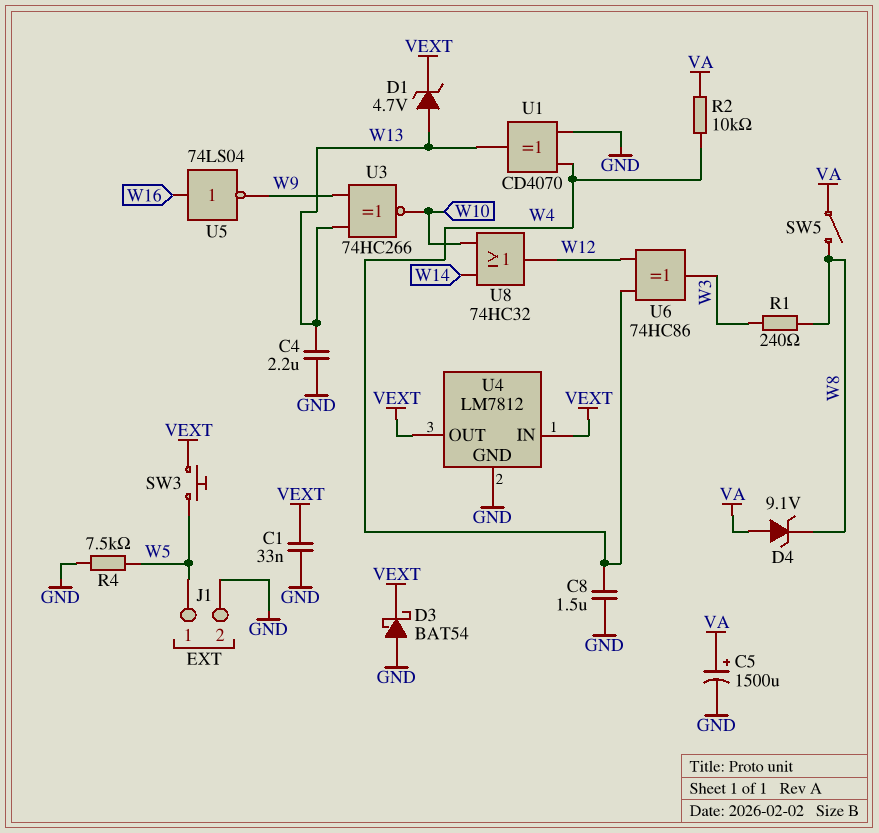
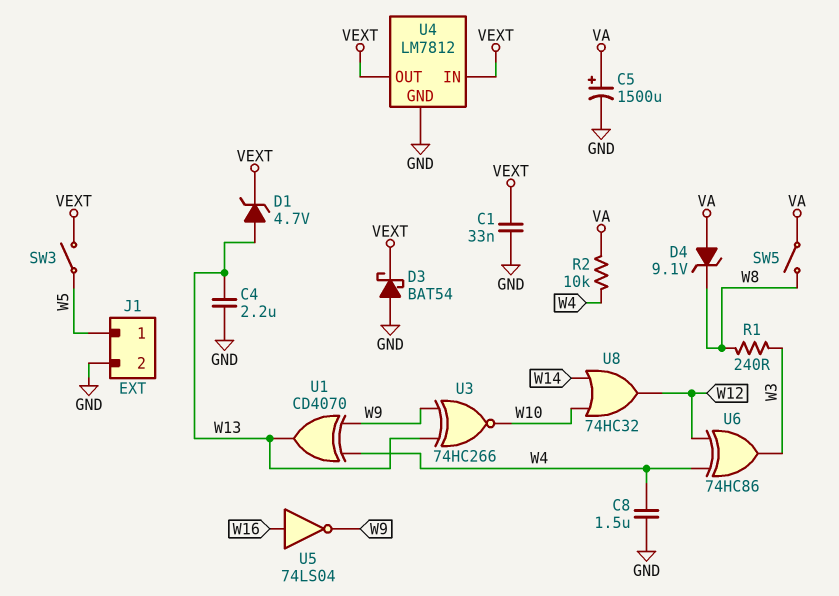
R4: 7.5k (GND, W5) -> none
SW3: button (VEXT, W5) -> switch (VEXT, W5)
U1: XOR CD4070 (in GND, in W4, out W13) -> XOR CD4070 (in W4, in W9, out W13)

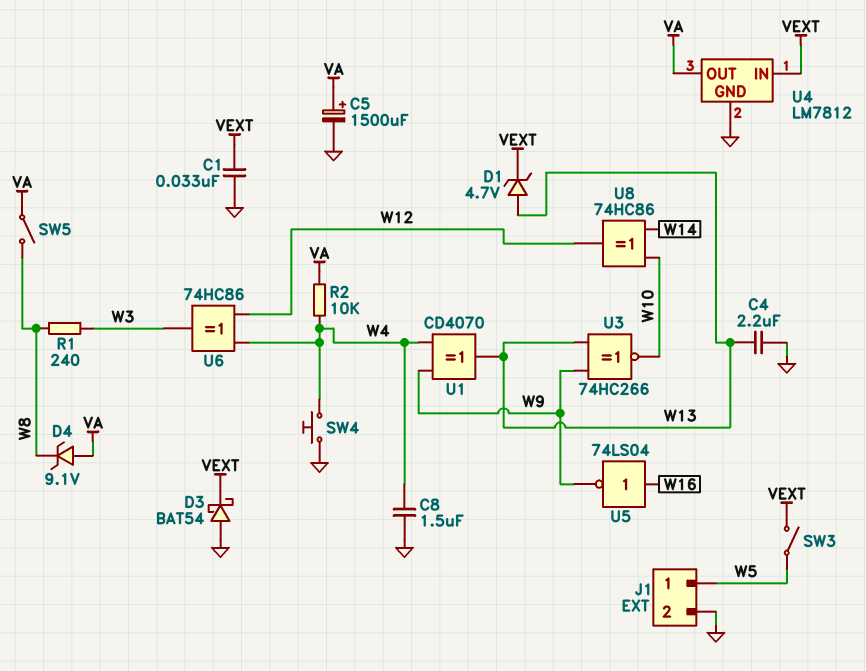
SW4: none -> button (GND, W4)
U4 pin OUT: VEXT -> VA
U8: OR 74HC32 (in W10, in W14, out W12) -> XOR 74HC86 (in W10, in W14, out W12)

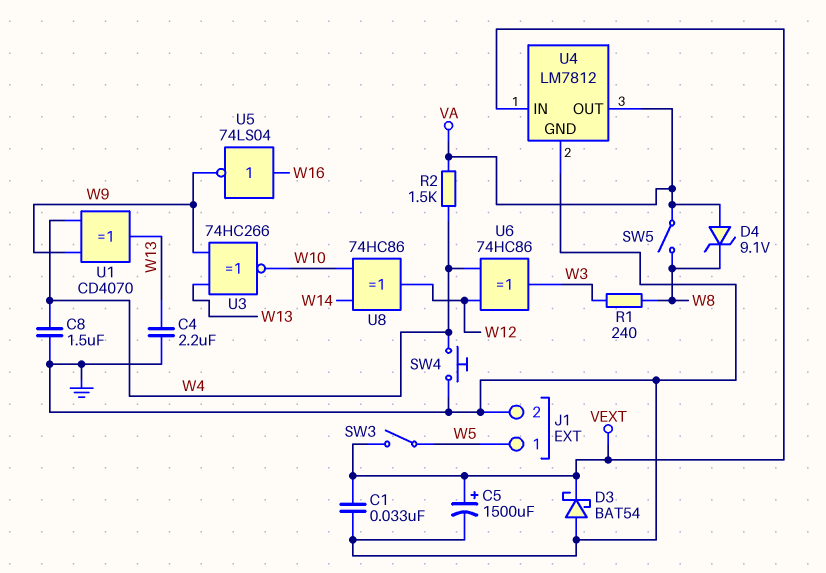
C5: 1500uF (plus VA, minus GND) -> 1500uF (plus VEXT, minus GND)
D1: zener 4.7V (A W13, K VEXT) -> none
R2: 10k (VA, W4) -> 1.5k (VA, W4)

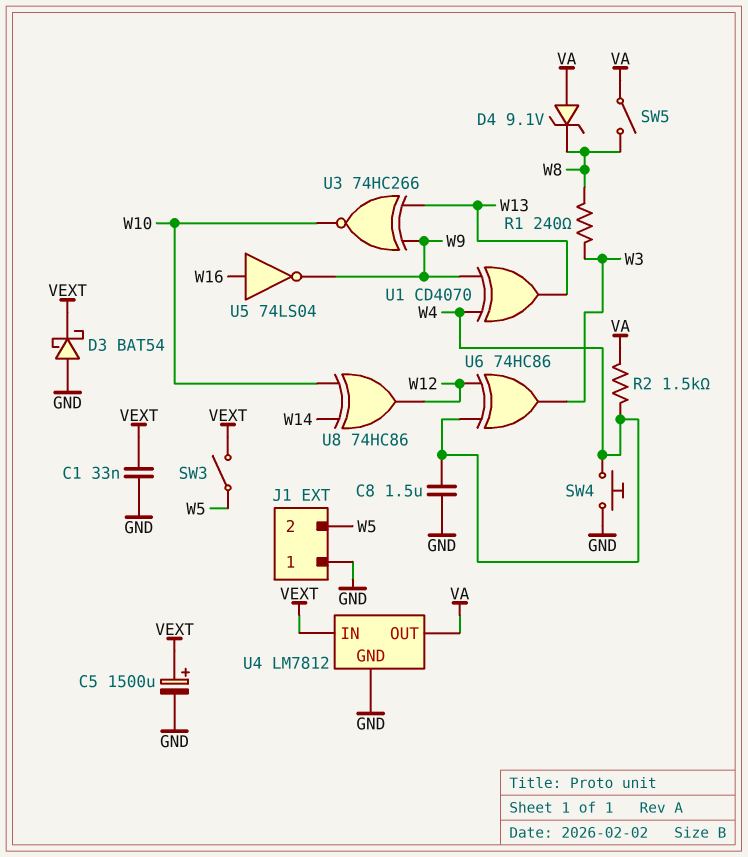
C4: 2.2uF (GND, W13) -> none
J1 pin 1: W5 -> GND
J1 pin 2: GND -> W5

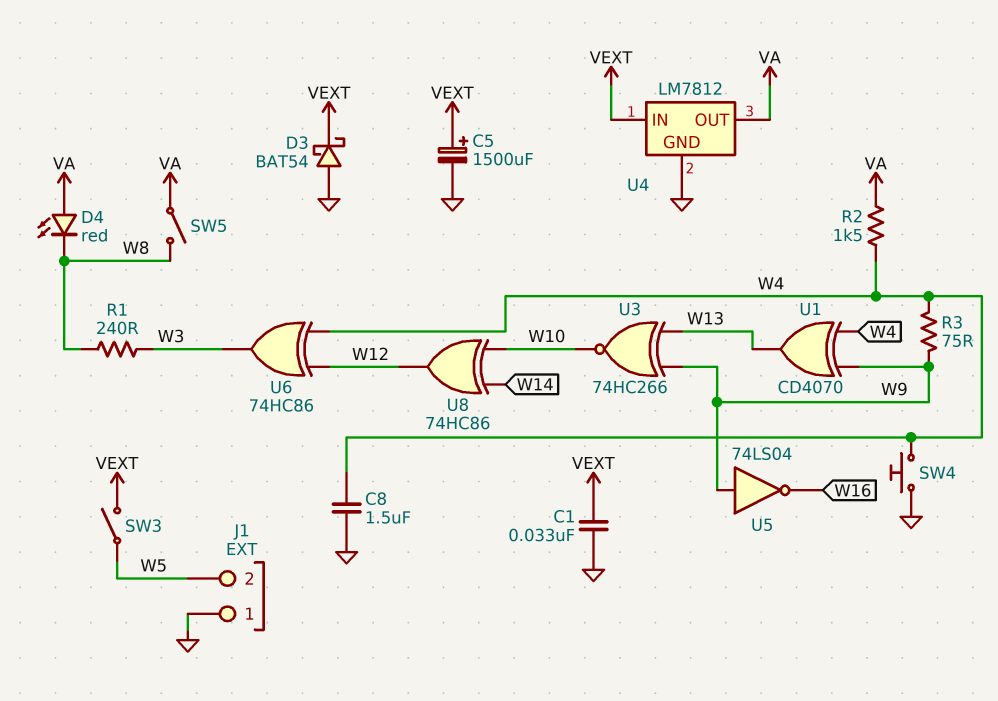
D4: zener 9.1V (A VA, K W8) -> LED red (A VA, K W8)
R3: none -> 75 (W4, W9)
U5: NOT 74LS04 (in W16, out W9) -> NOT 74LS04 (in W9, out W16)

